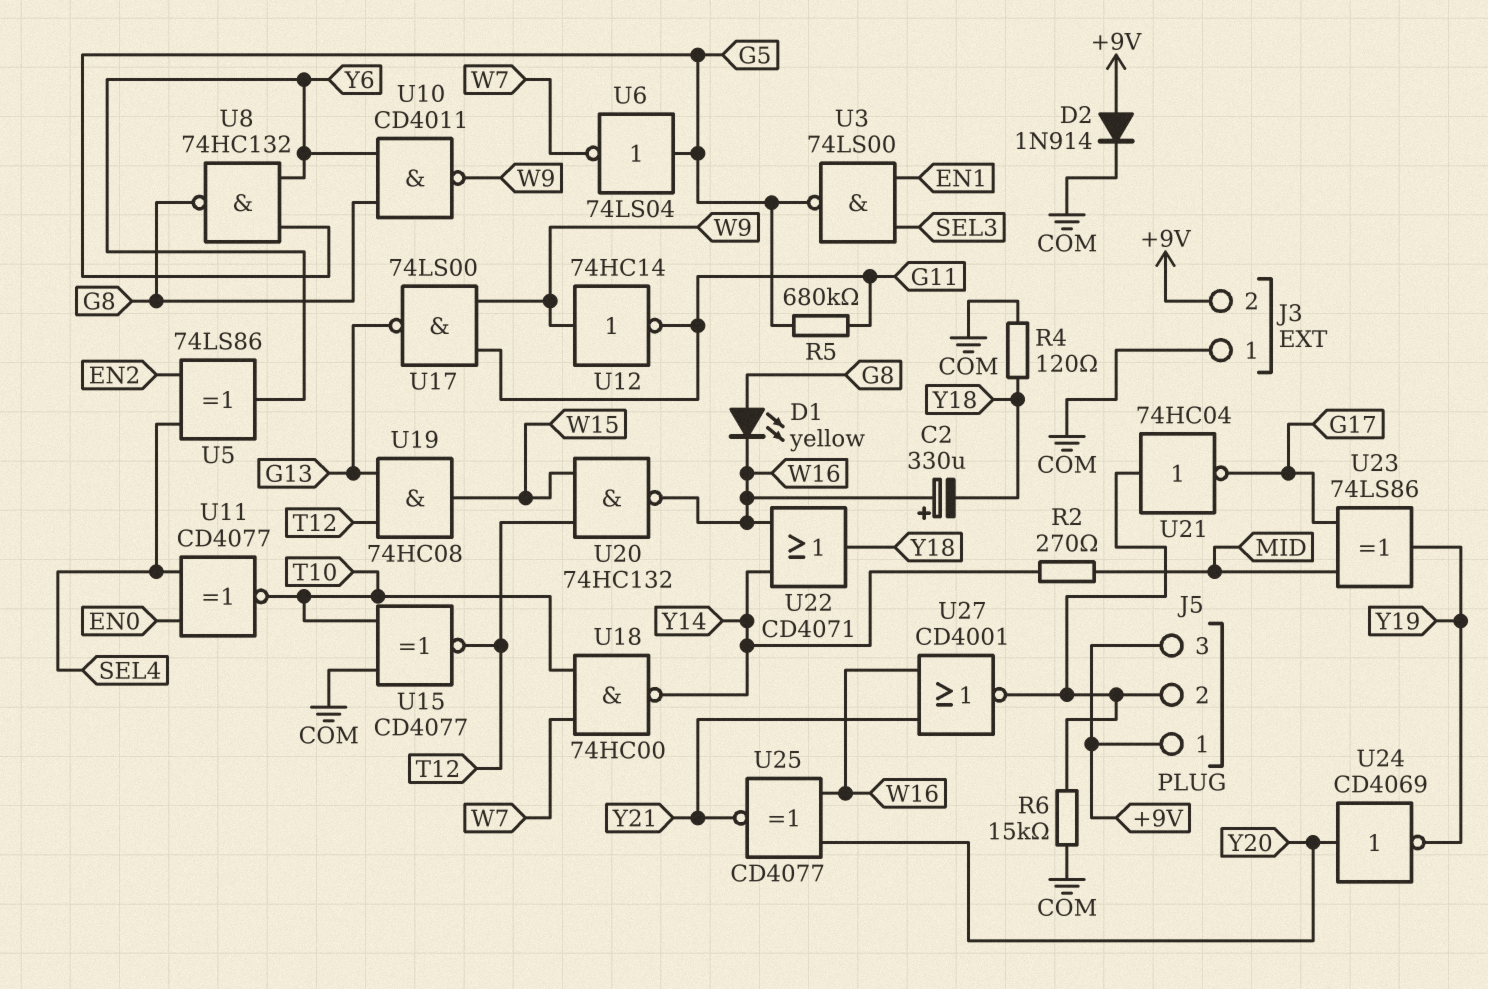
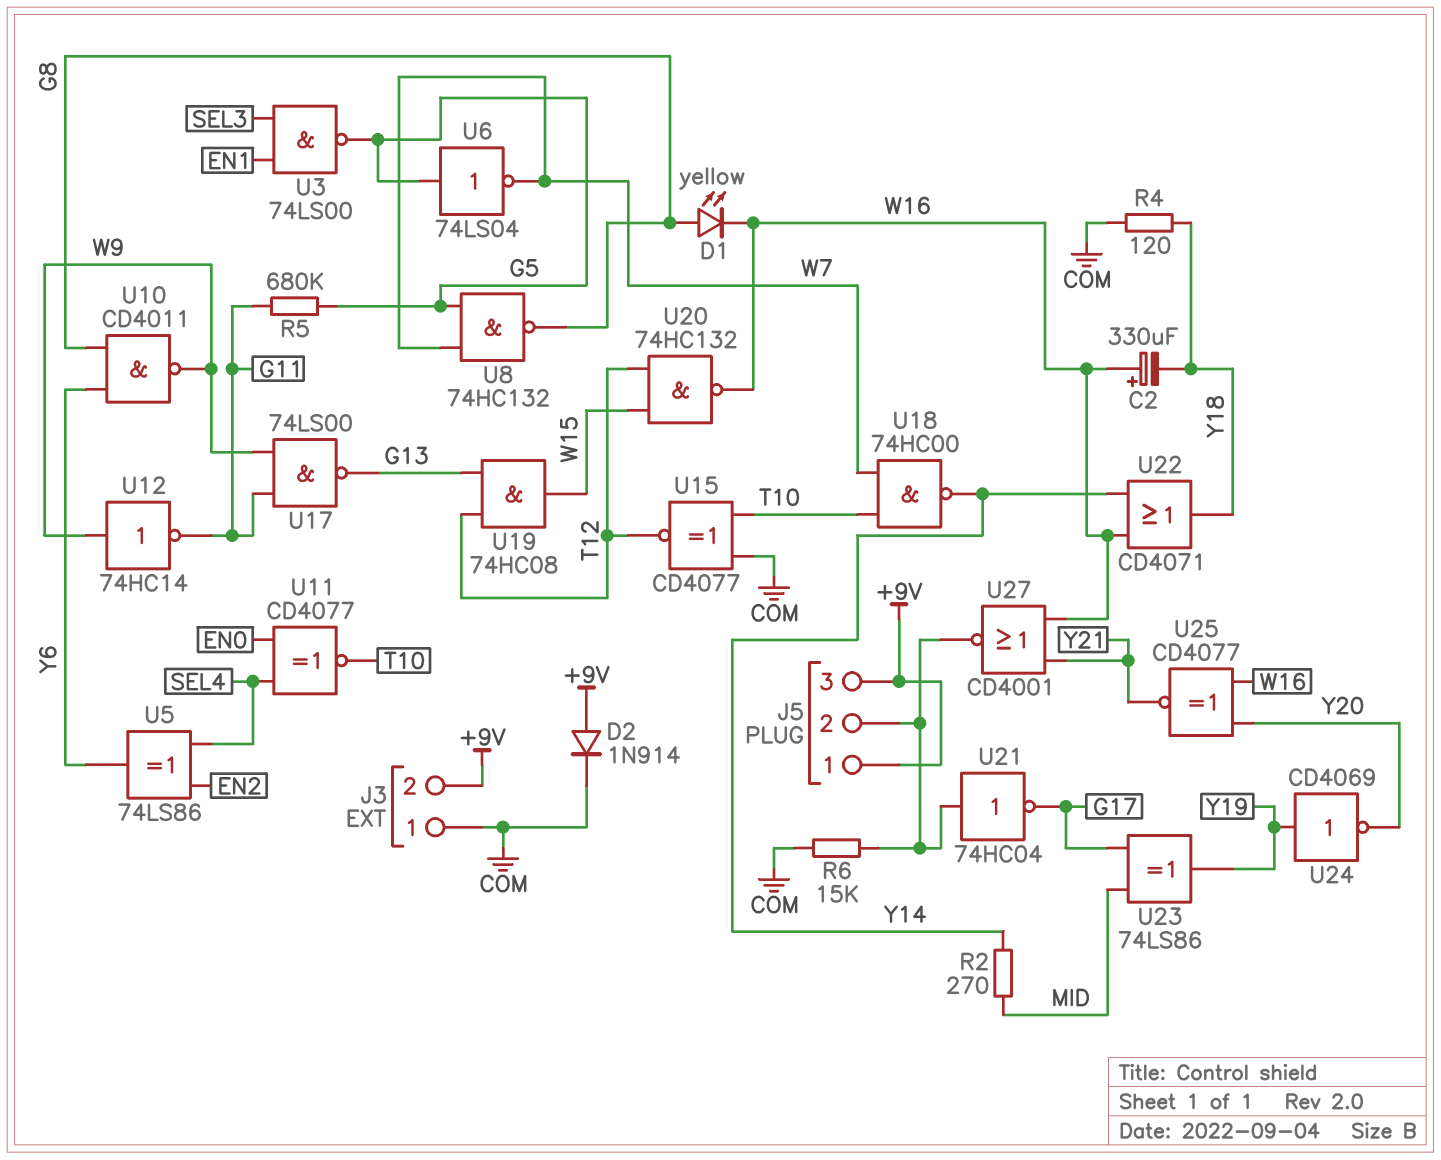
U8: NAND 74HC132 (in G5, in Y6, out G8) -> NAND 74HC132 (in G5, in W7, out G8)
U24: NOT CD4069 (in Y20, out Y19) -> NOT CD4069 (in Y19, out Y20)

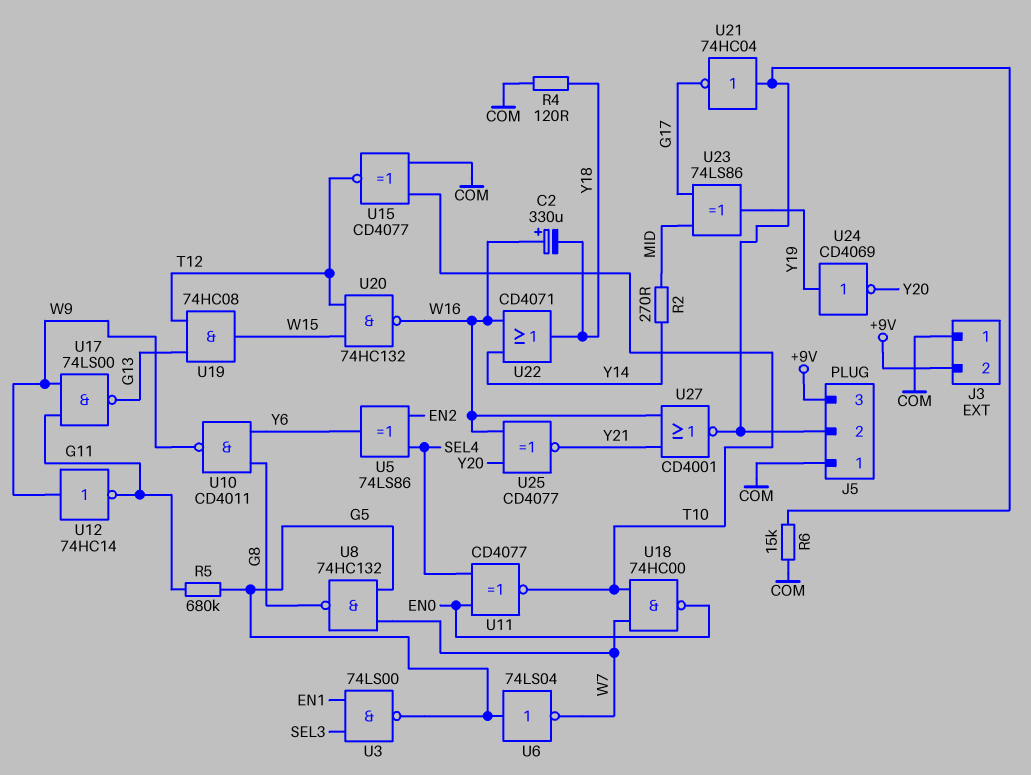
D1: LED yellow (A G8, K W16) -> none
D2: diode 1N914 (A +9V, K COM) -> none
J5 pin 1: +9V -> COM
U18: NAND 74HC00 (in T10, in W7, out Y14) -> NAND 74HC00 (in T10, in W7, out EN0)

